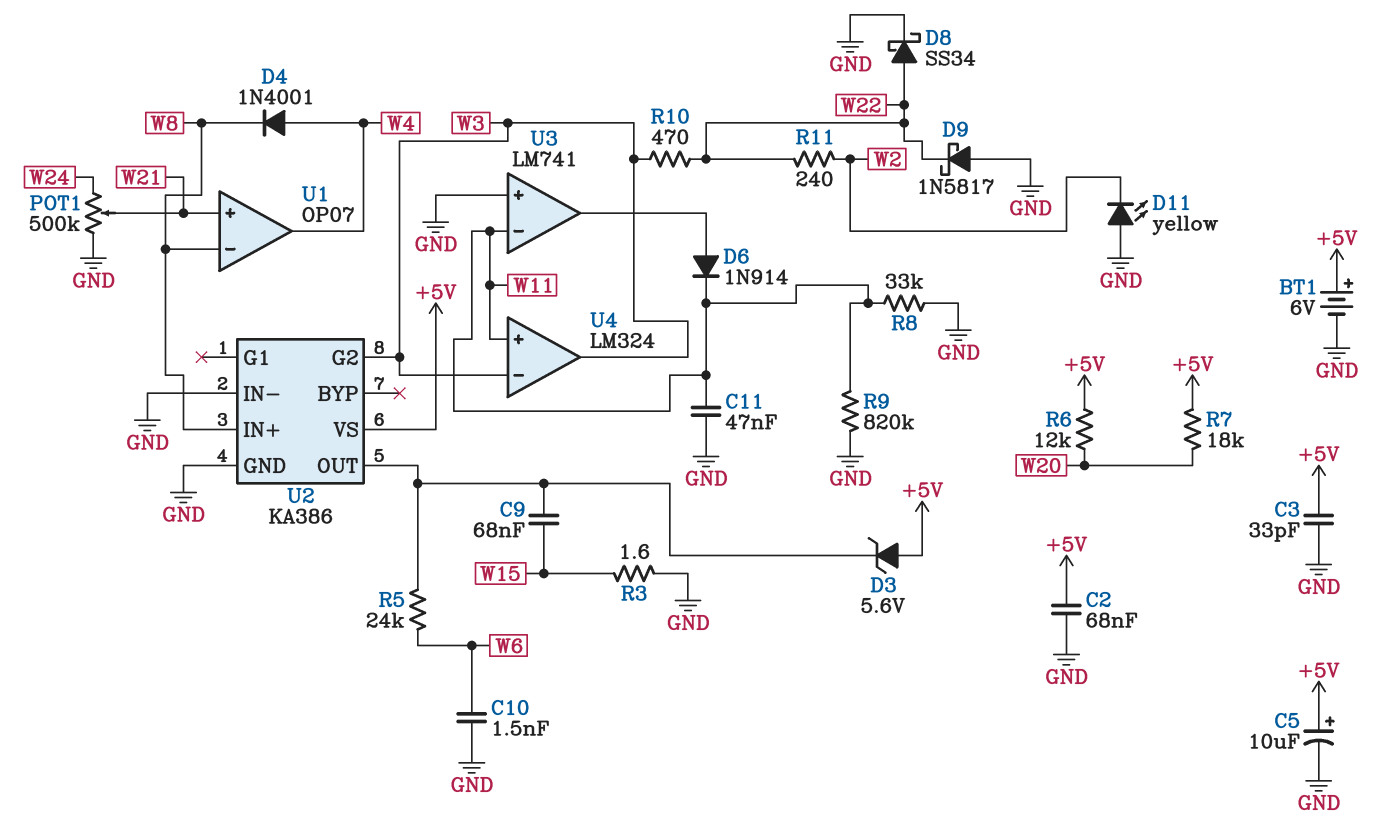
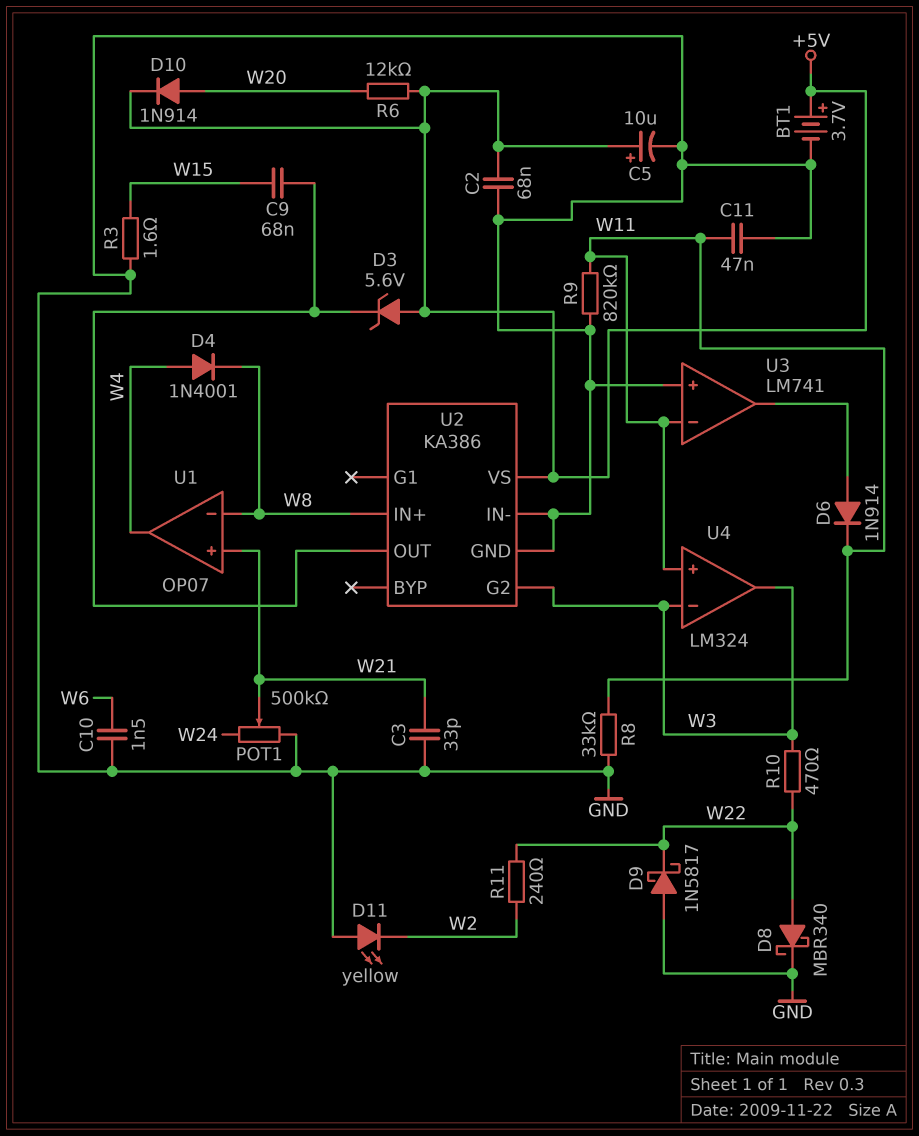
BT1: 6V (plus +5V, minus GND) -> 3.7V (plus +5V, minus GND)
C3: 33pF (+5V, GND) -> 33pF (GND, W21)
D8: schottky SS34 (A W22, K GND) -> schottky MBR340 (A W22, K GND)
D10: none -> diode 1N914 (A W20, K +5V)
R5: 24k (U2/OUT, W6) -> none
R7: 18k (+5V, W20) -> none

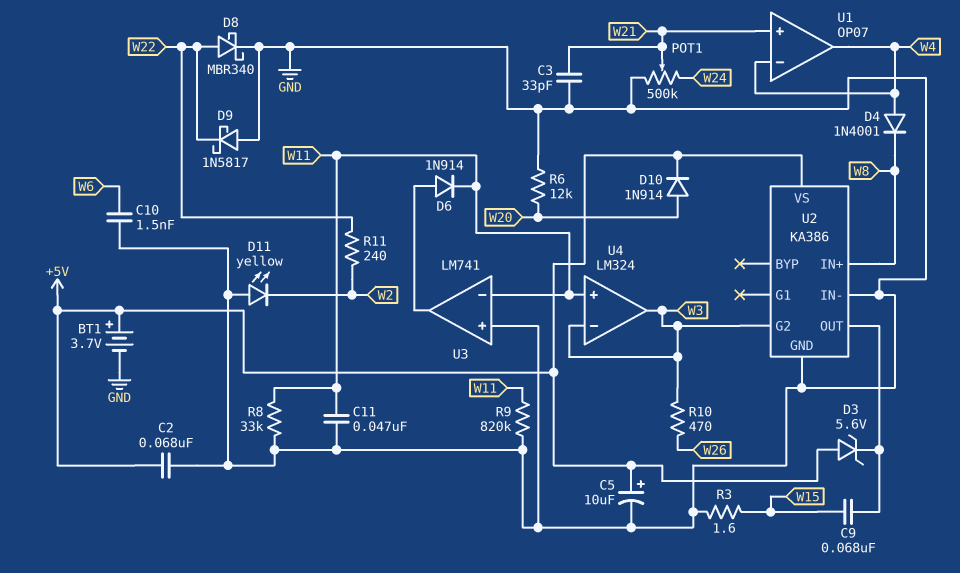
R6: 12k (+5V, W20) -> 12k (GND, W20)
R10: 470 (W3, W22) -> 470 (W3, W26)
U1 pin in-: W8 -> W4

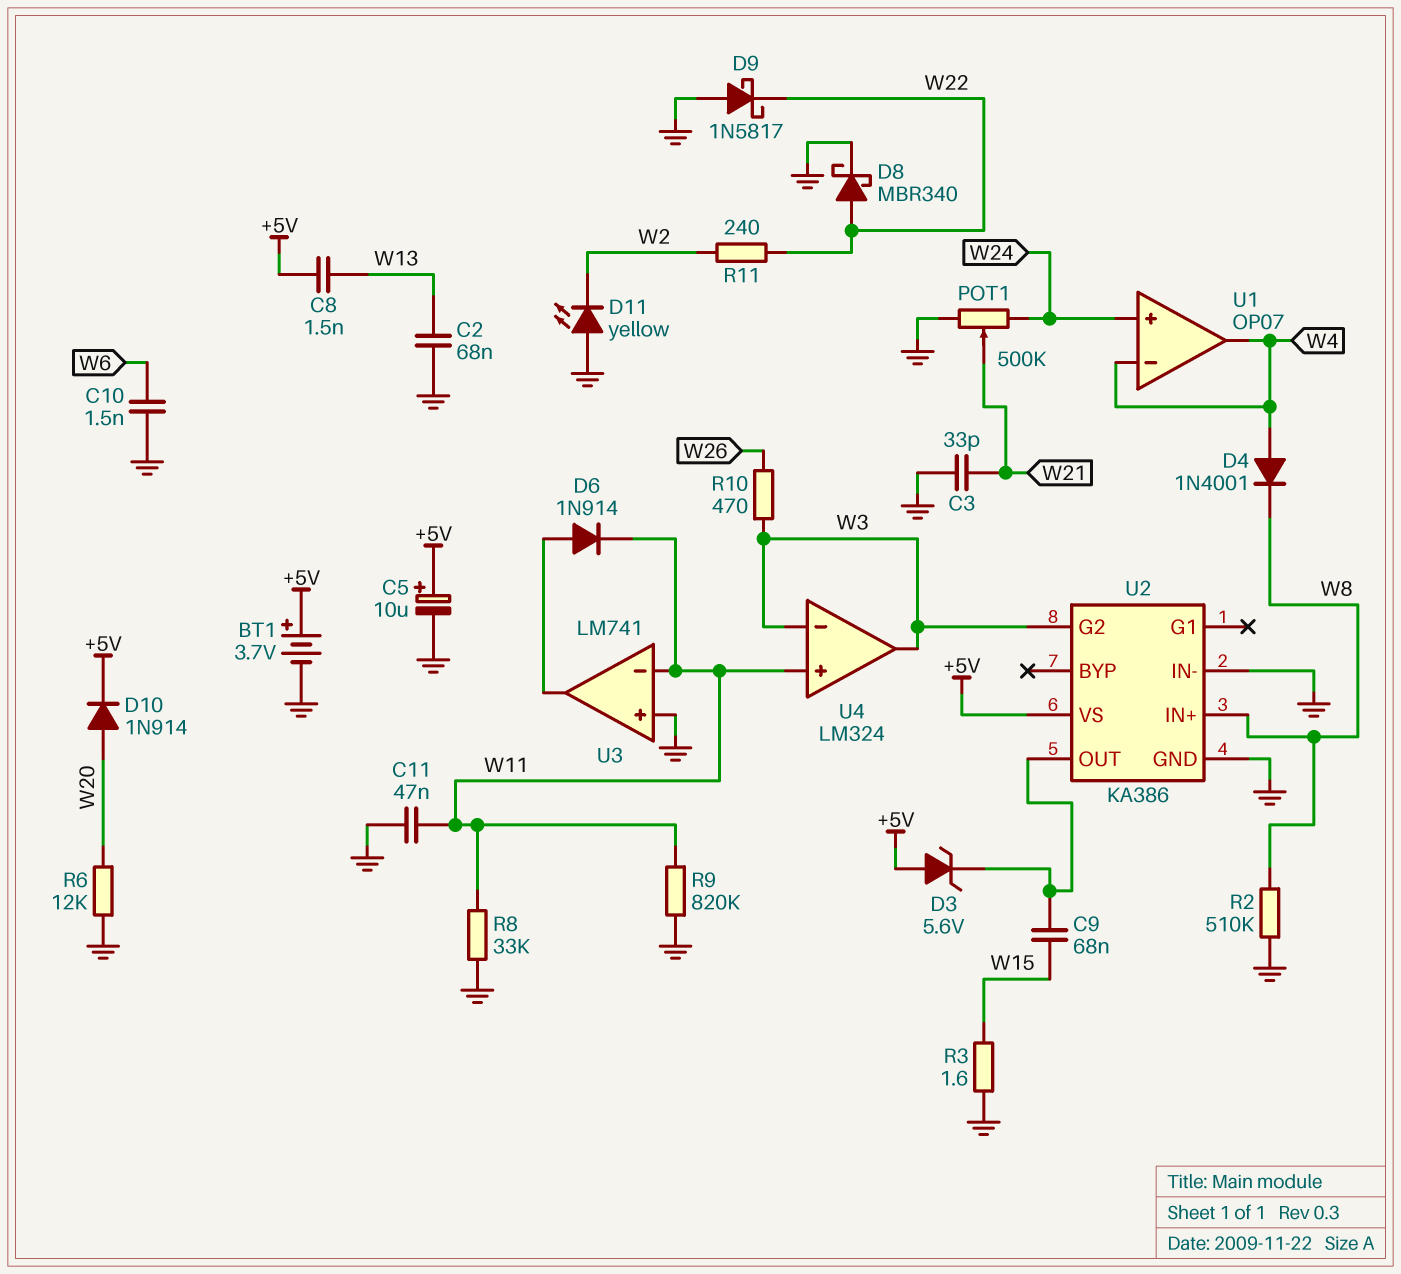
C2: 68nF (+5V, GND) -> 68nF (GND, W13)
C8: none -> 1.5nF (+5V, W13)
R2: none -> 510k (GND, W8)
U1 pin in+: W21 -> W24

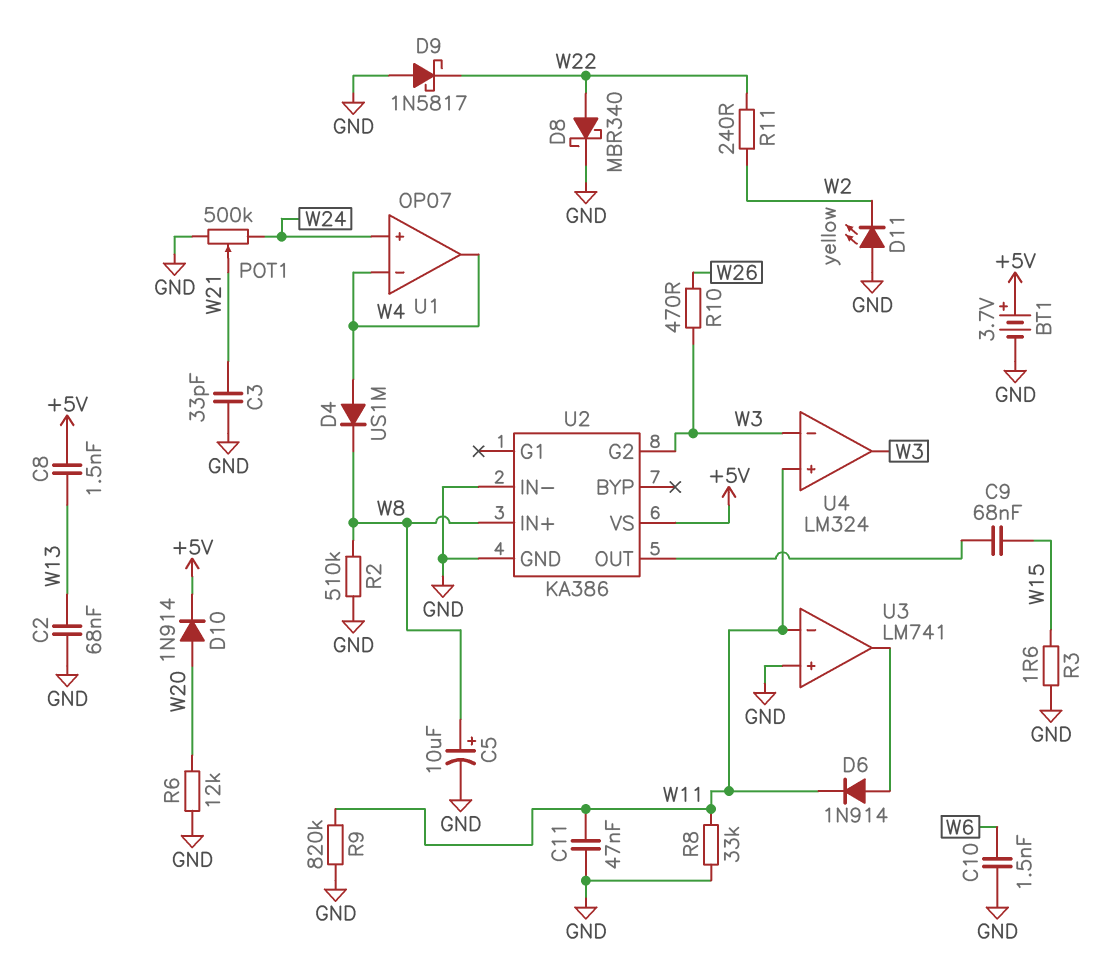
C5: 10uF (plus +5V, minus GND) -> 10uF (plus W8, minus GND)
D3: zener 5.6V (A +5V, K U2/OUT) -> none
D4: diode 1N4001 (A W4, K W8) -> diode US1M (A W4, K W8)

